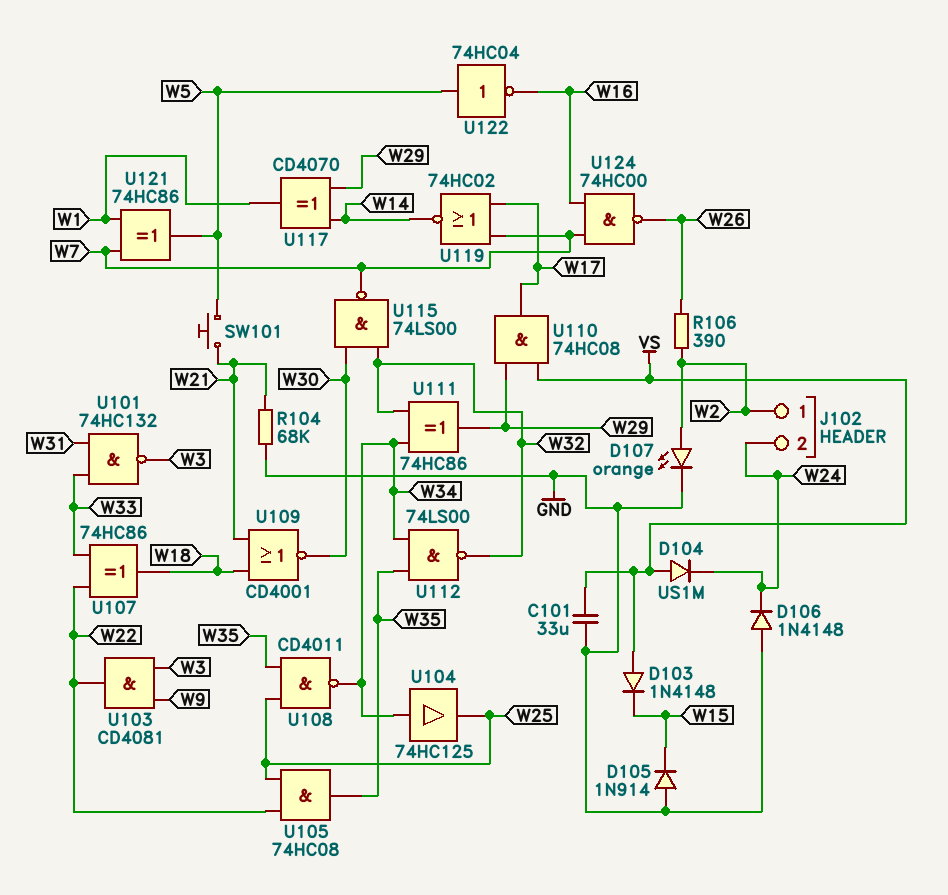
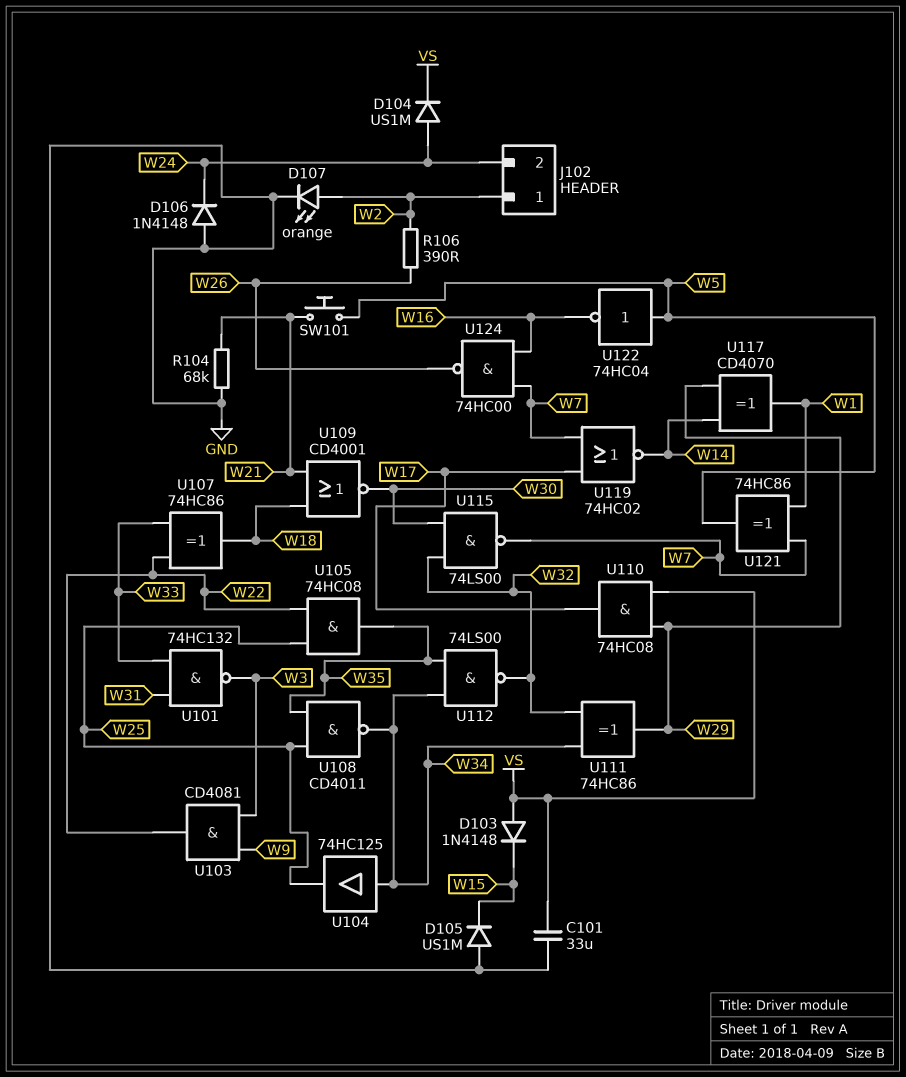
D104: diode US1M (A VS, K W24) -> diode US1M (A W24, K VS)
D105: diode 1N914 (A GND, K W15) -> diode US1M (A GND, K W15)

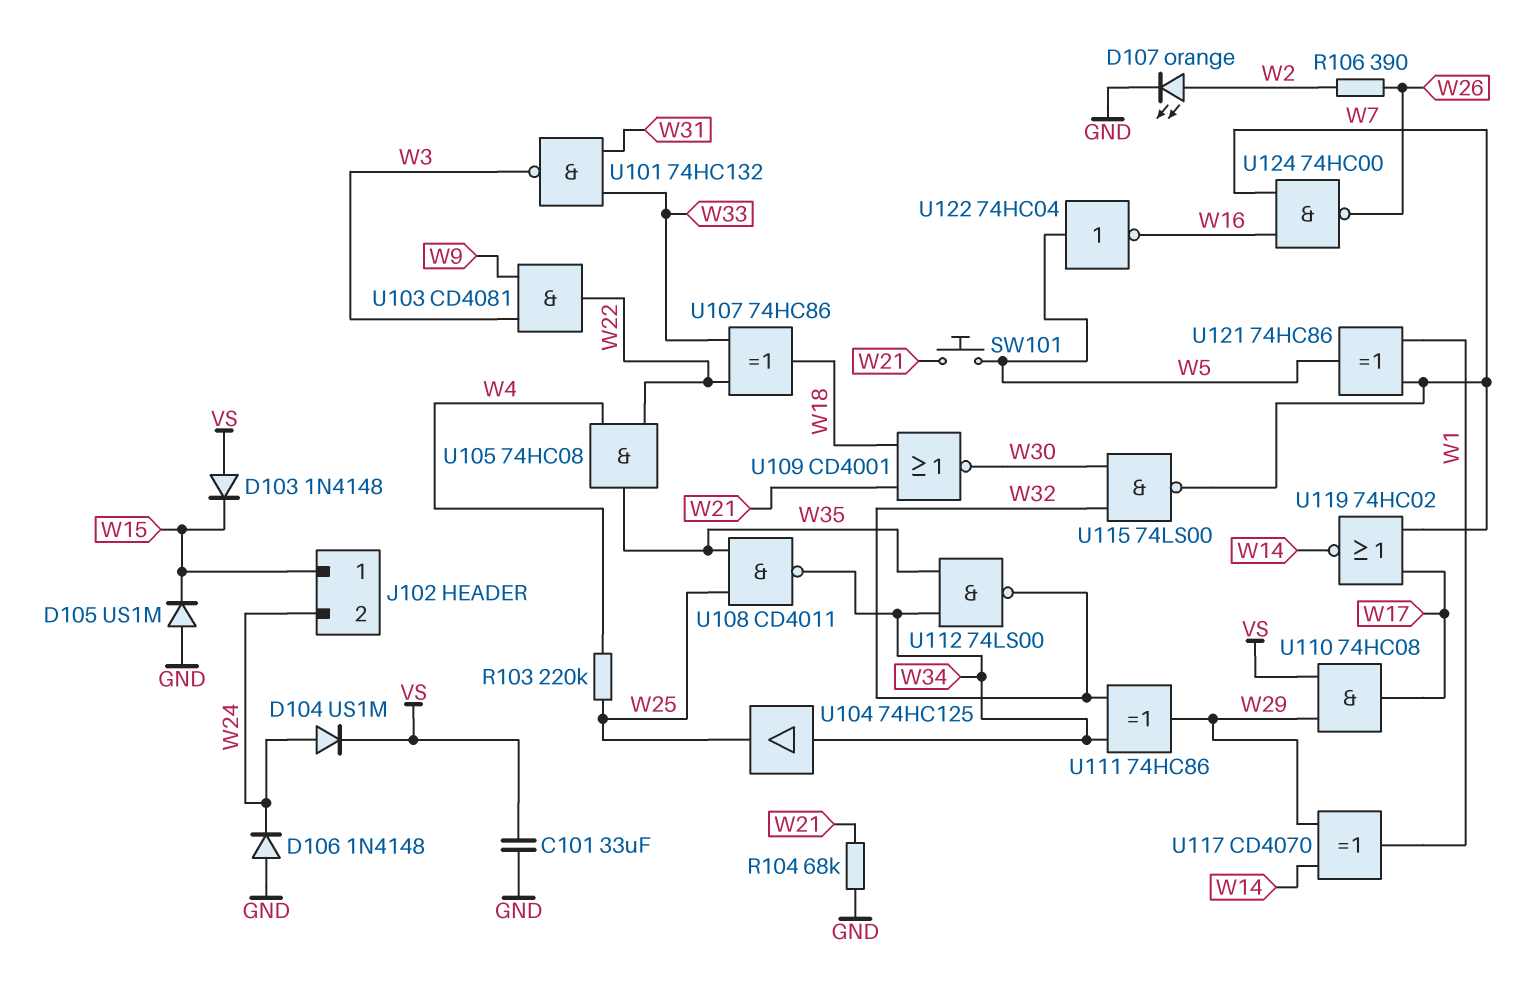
J102 pin 1: W2 -> W15
R103: none -> 220k (W4, W25)
U105: AND 74HC08 (in W22, in W25, out W35) -> AND 74HC08 (in W4, in W22, out W35)

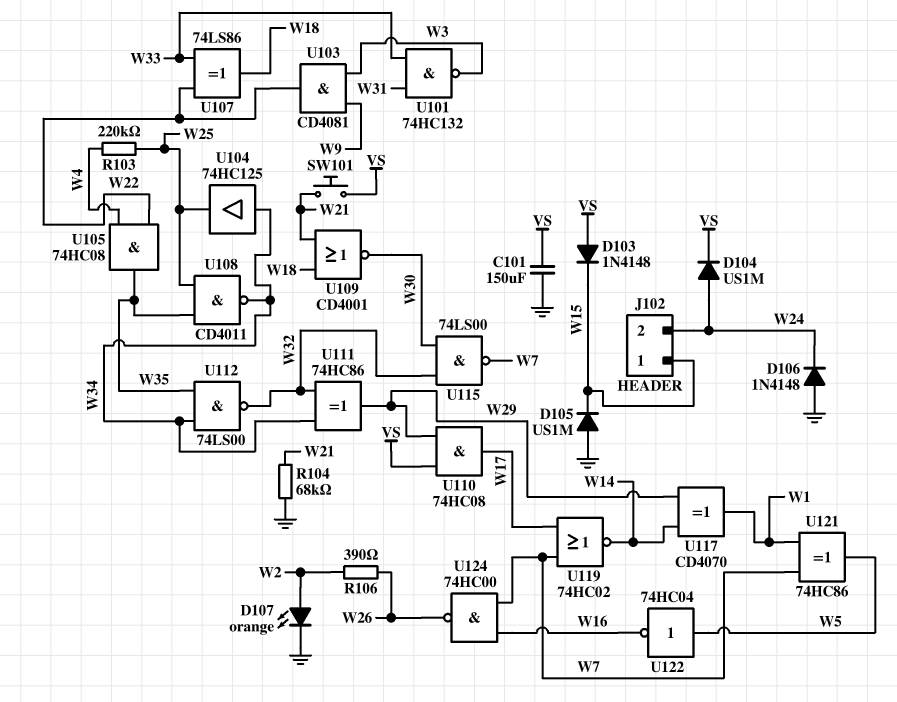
C101: 33uF (GND, VS) -> 150uF (GND, VS)
SW101: button (W5, W21) -> button (VS, W21)
U107: XOR 74HC86 (in W22, in W33, out W18) -> XOR 74LS86 (in W22, in W33, out W18)

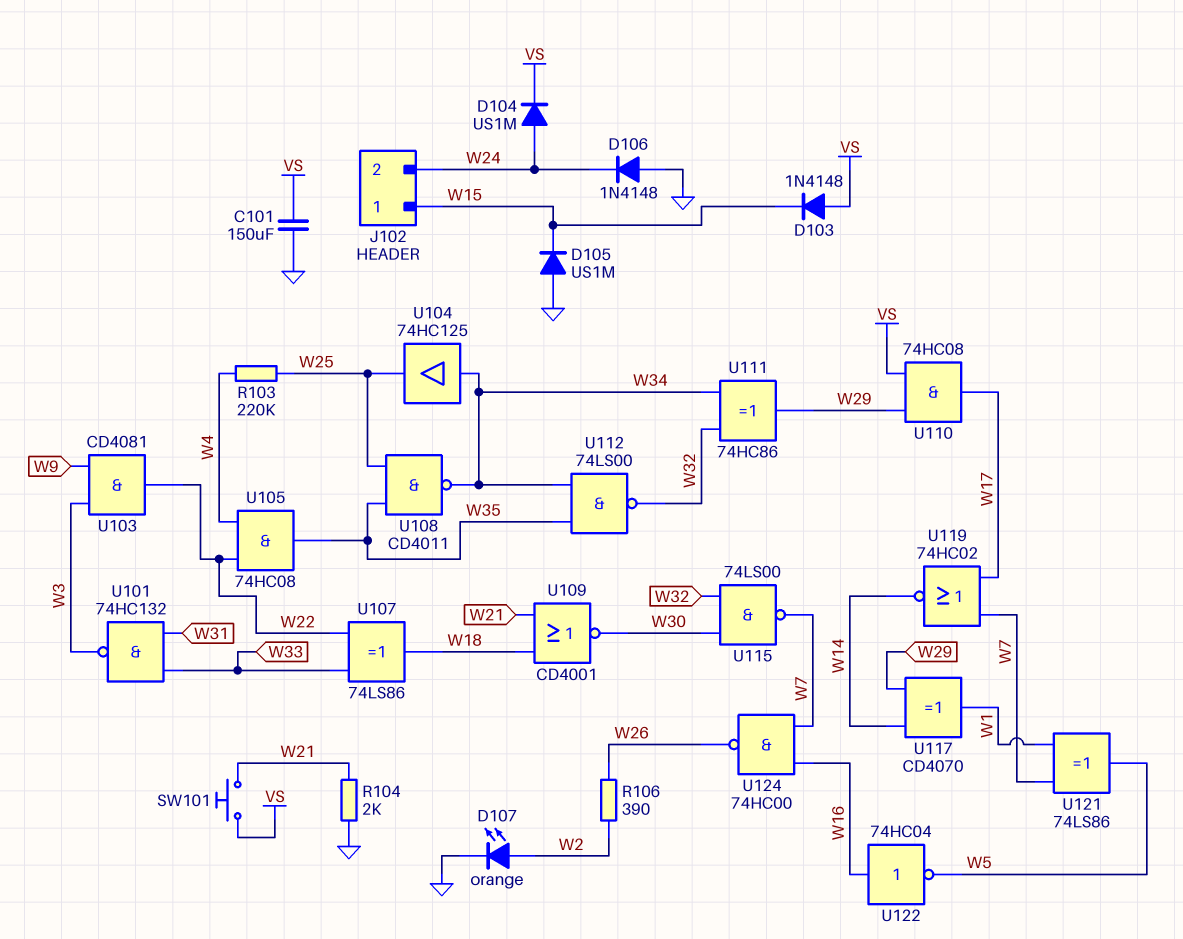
R104: 68k (GND, W21) -> 2k (GND, W21)
U121: XOR 74HC86 (in W1, in W7, out W5) -> XOR 74LS86 (in W1, in W7, out W5)
U122: NOT 74HC04 (in W5, out W16) -> NOT 74HC04 (in W16, out W5)

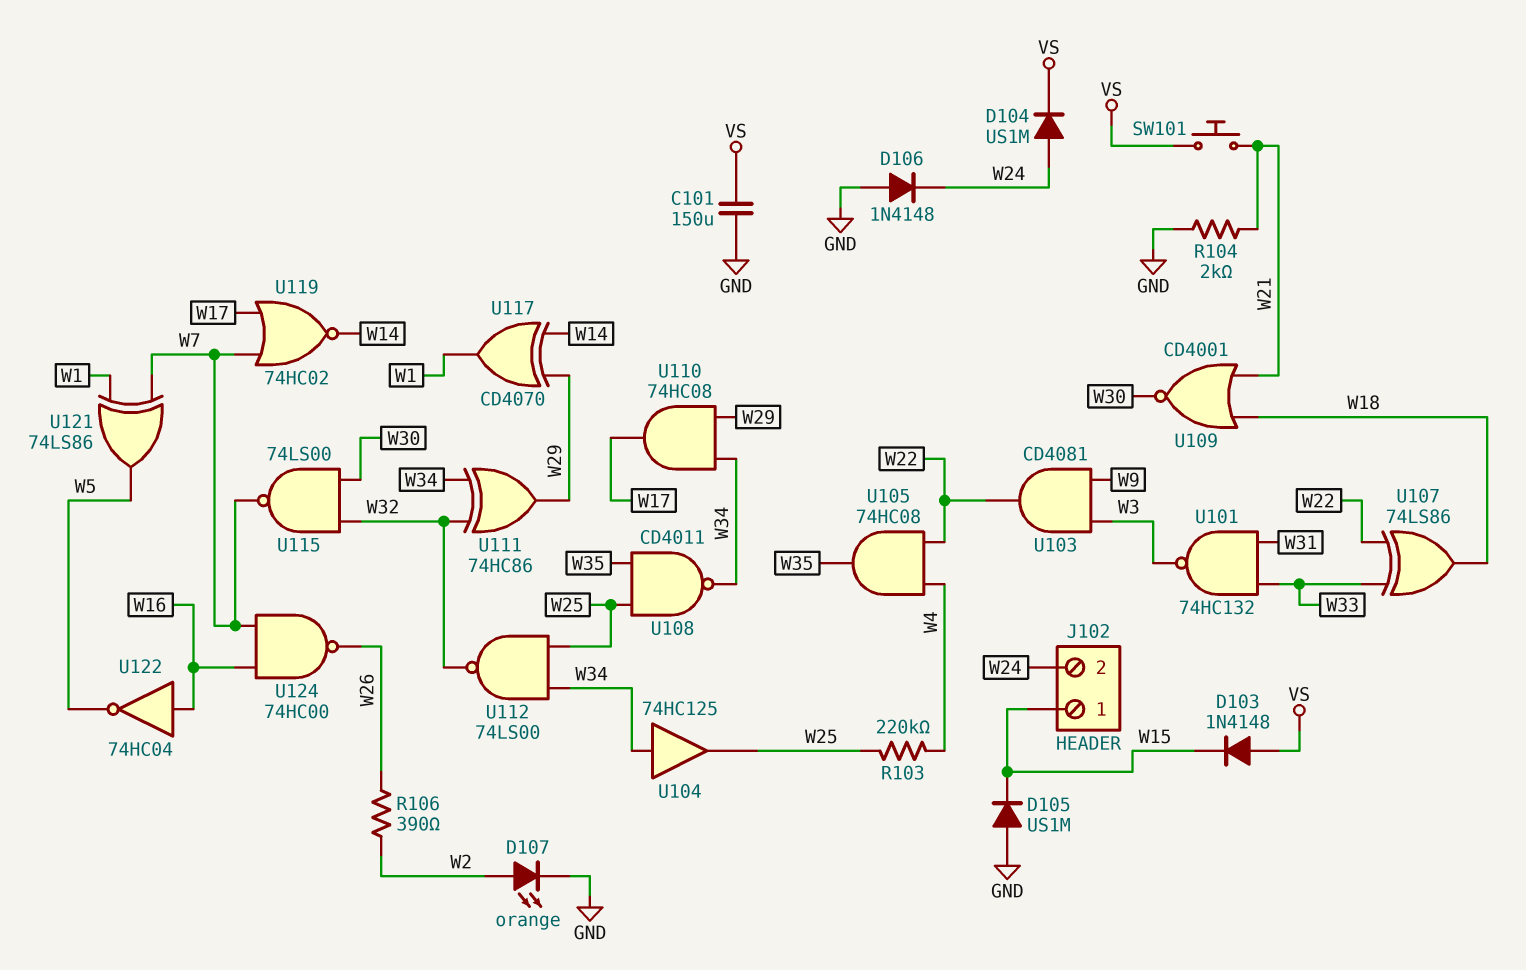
U110: AND 74HC08 (in VS, in W29, out W17) -> AND 74HC08 (in W29, in W34, out W17)
U112: NAND 74LS00 (in W34, in W35, out W32) -> NAND 74LS00 (in W25, in W34, out W32)

